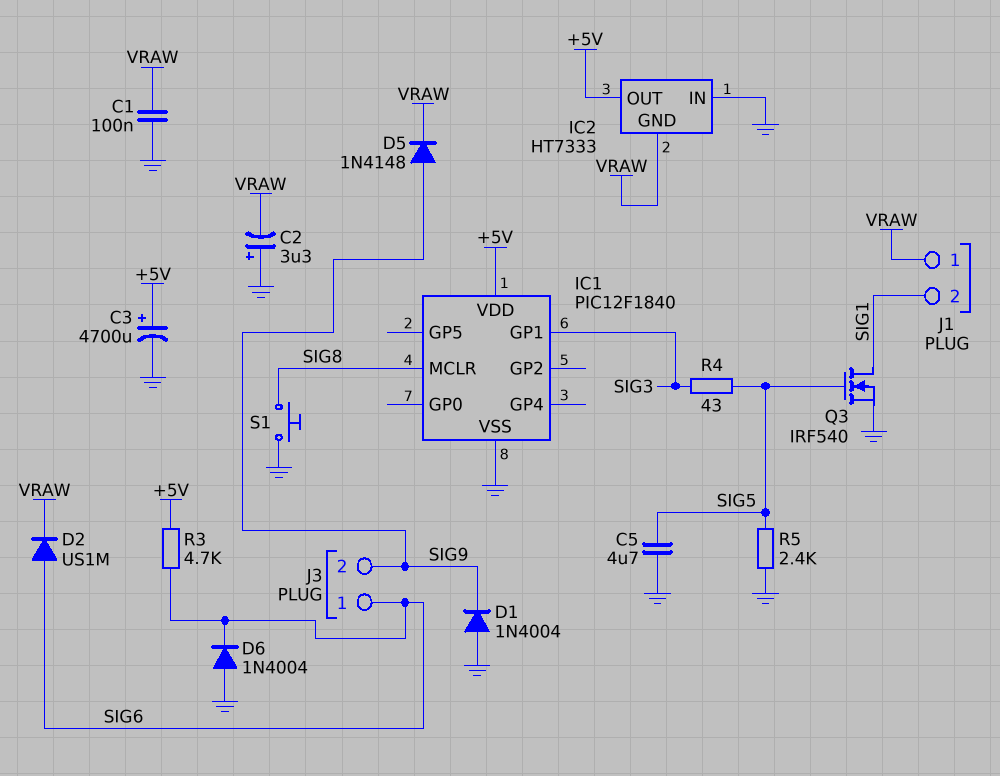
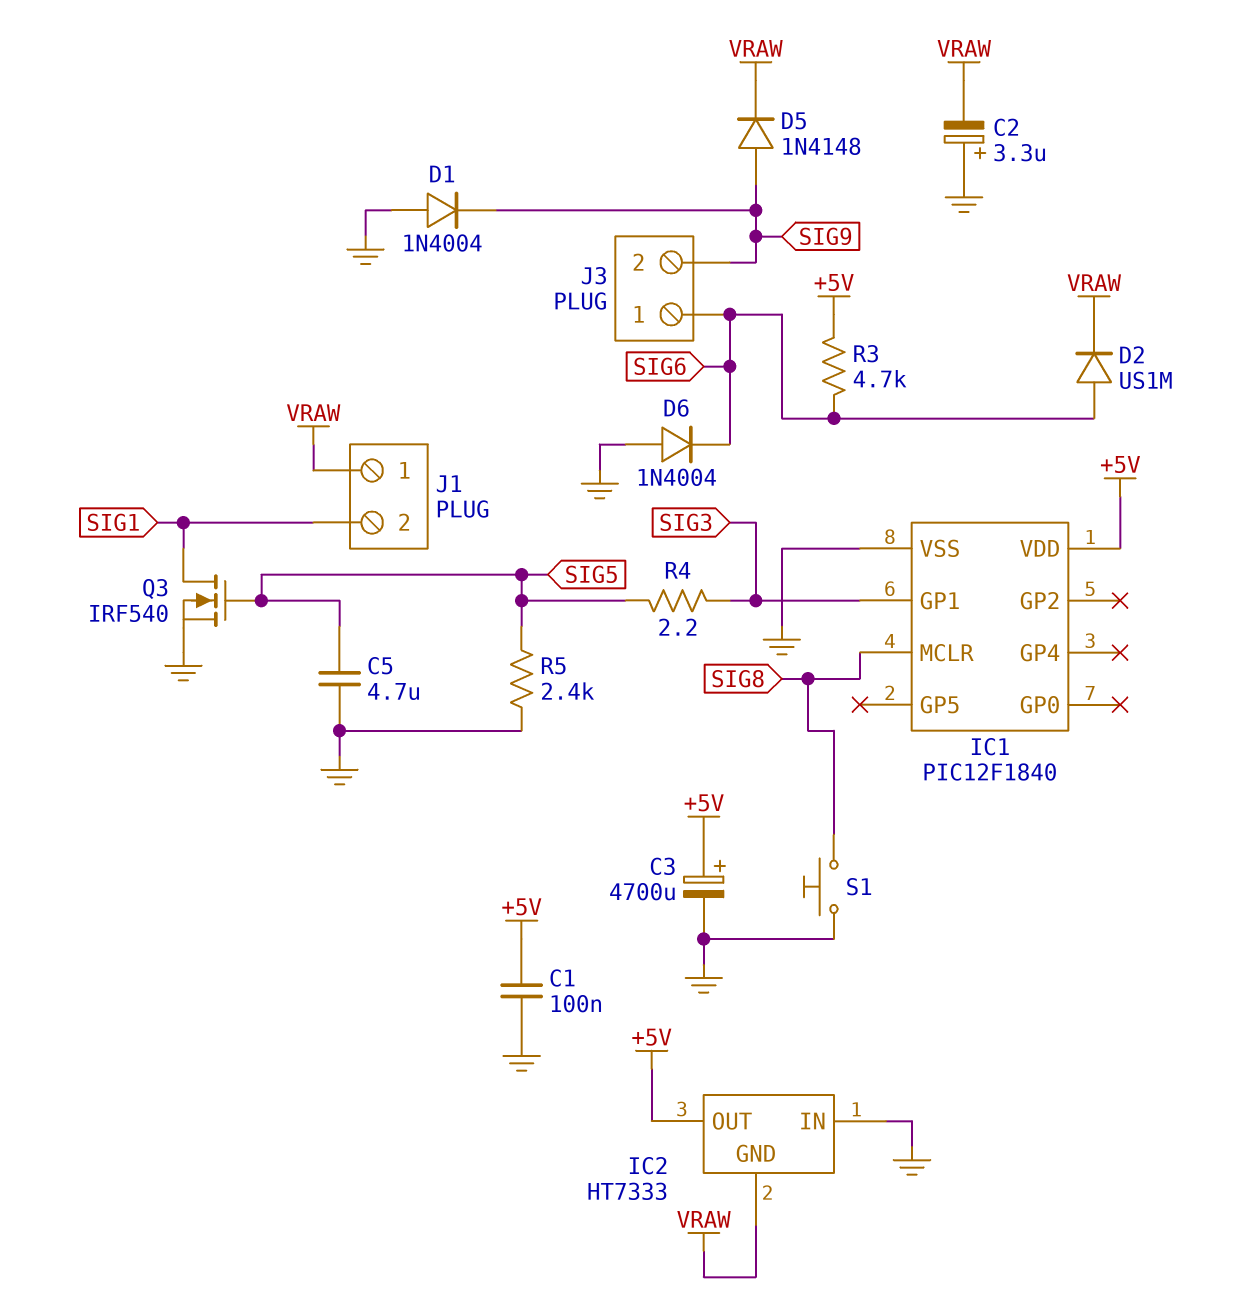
C1: 100nF (GND, VRAW) -> 100nF (+5V, GND)
R4: 43 (SIG3, SIG5) -> 2.2 (SIG3, SIG5)

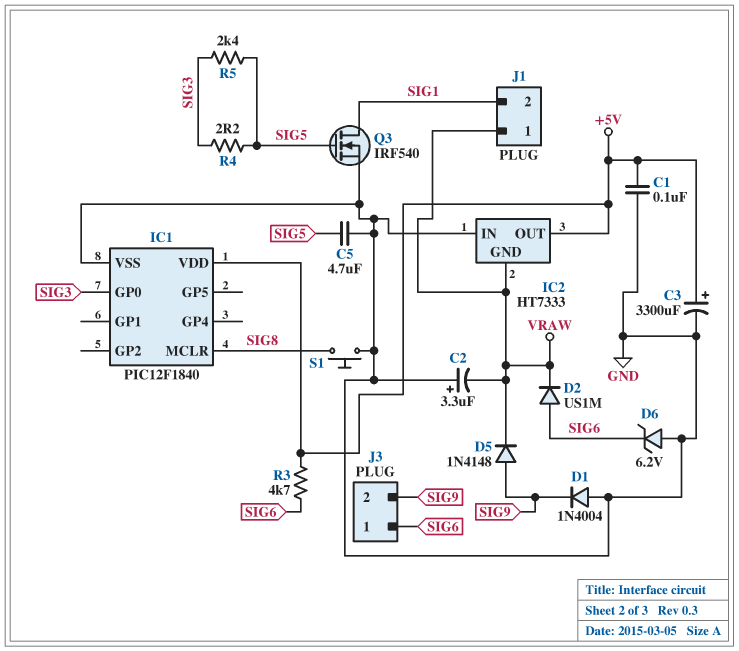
C3: 4700uF (plus +5V, minus GND) -> 3300uF (plus +5V, minus GND)
D6: diode 1N4004 (A GND, K SIG6) -> zener 6.2V (A GND, K SIG6)
IC1 pin GP0: none -> SIG3
IC1 pin GP1: SIG3 -> none
R5: 2.4k (GND, SIG5) -> 2.4k (SIG3, SIG5)

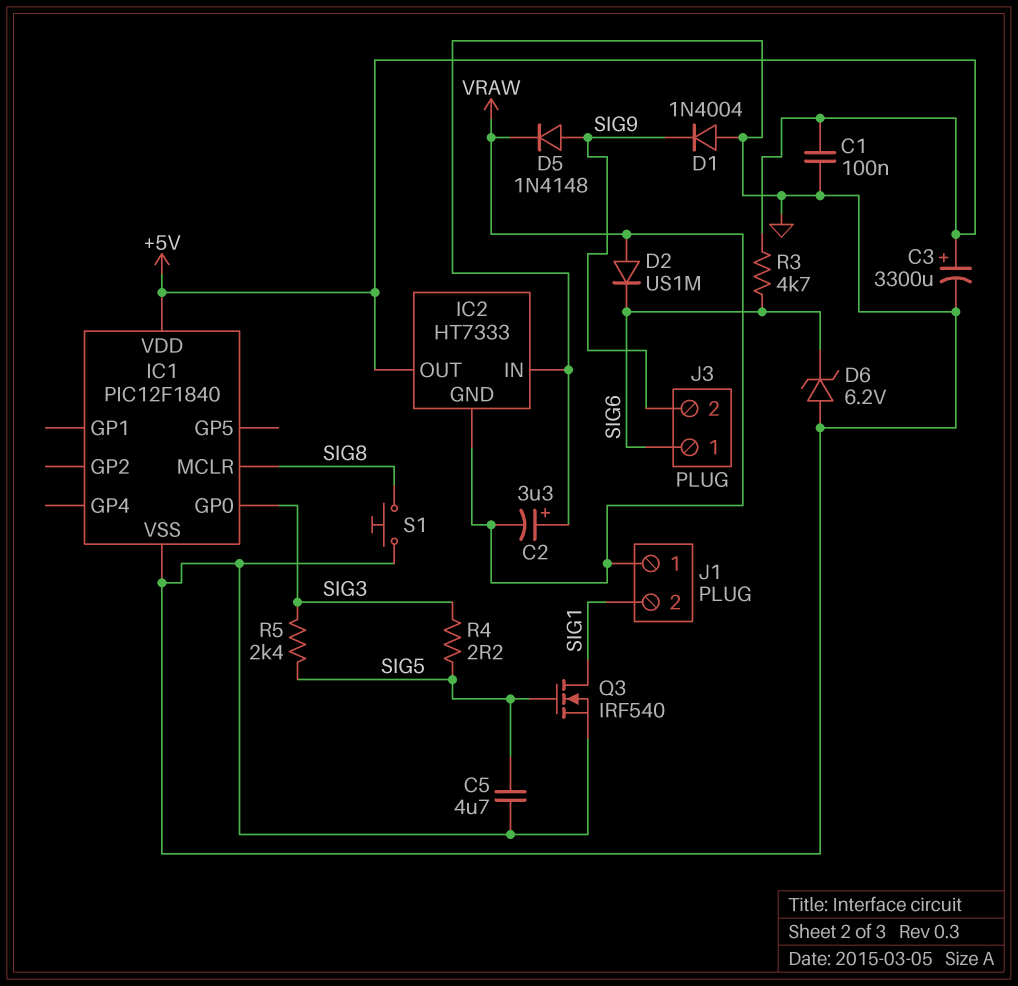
D2: diode US1M (A SIG6, K VRAW) -> diode US1M (A VRAW, K SIG6)

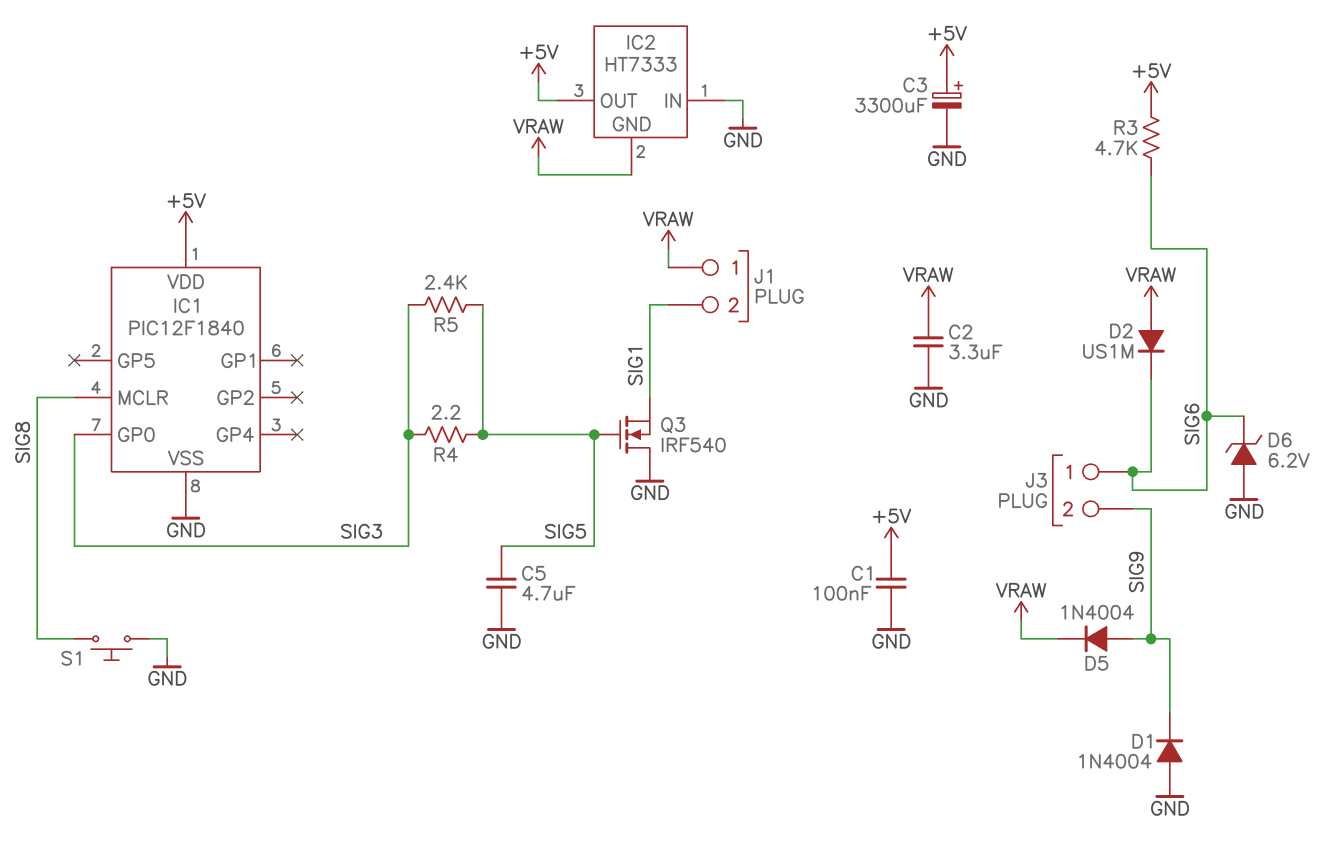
C2: 3.3uF (plus GND, minus VRAW) -> 3.3uF (GND, VRAW)
D5: diode 1N4148 (A SIG9, K VRAW) -> diode 1N4004 (A SIG9, K VRAW)
Q3: NMOS IRF540 (G SIG5, D SIG1, S GND) -> NMOS IRF540 (G SIG5, D GND, S SIG1)

